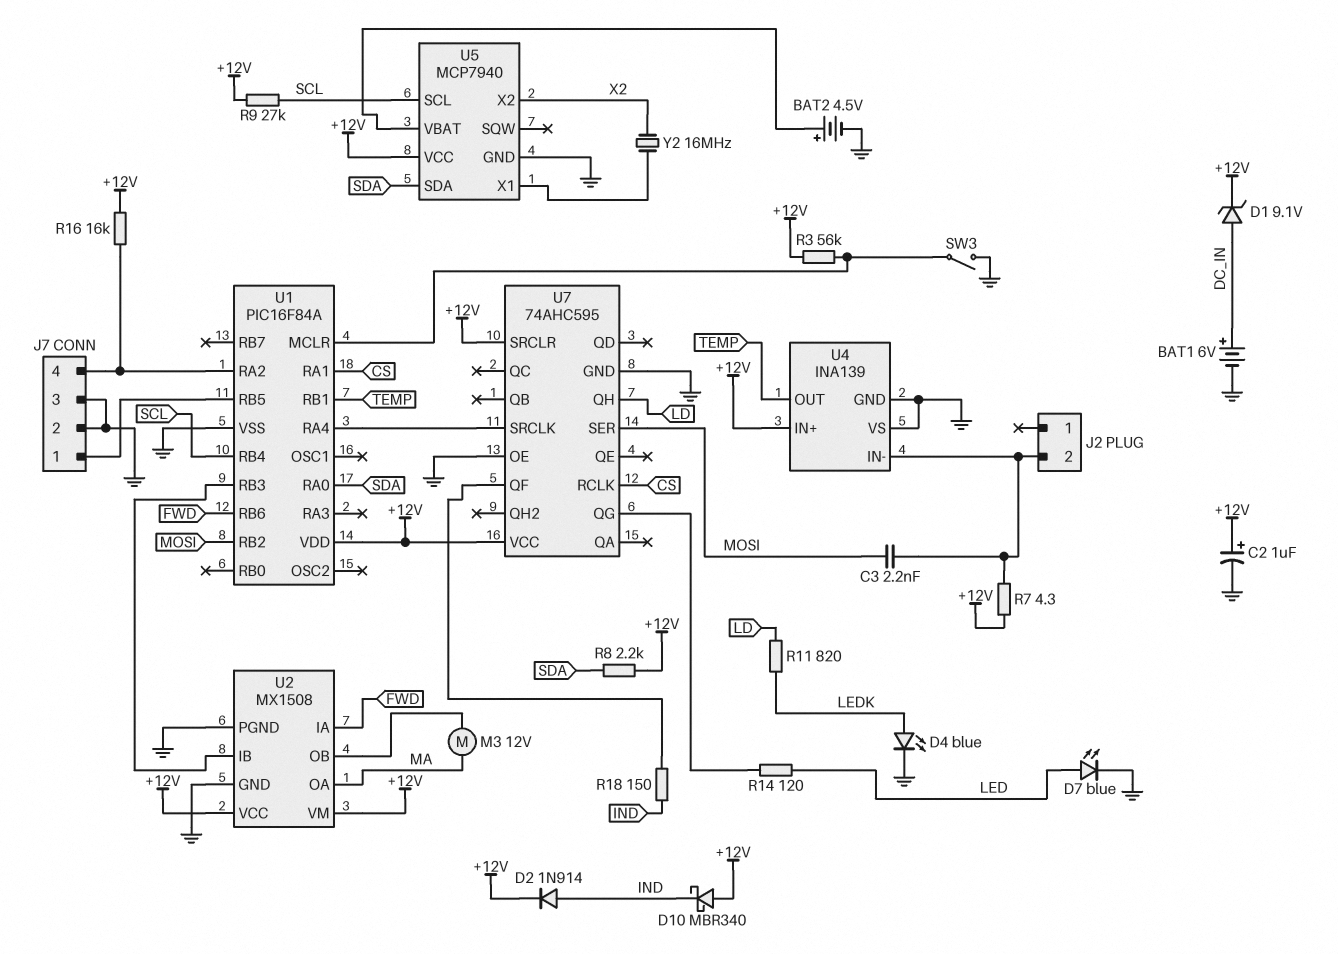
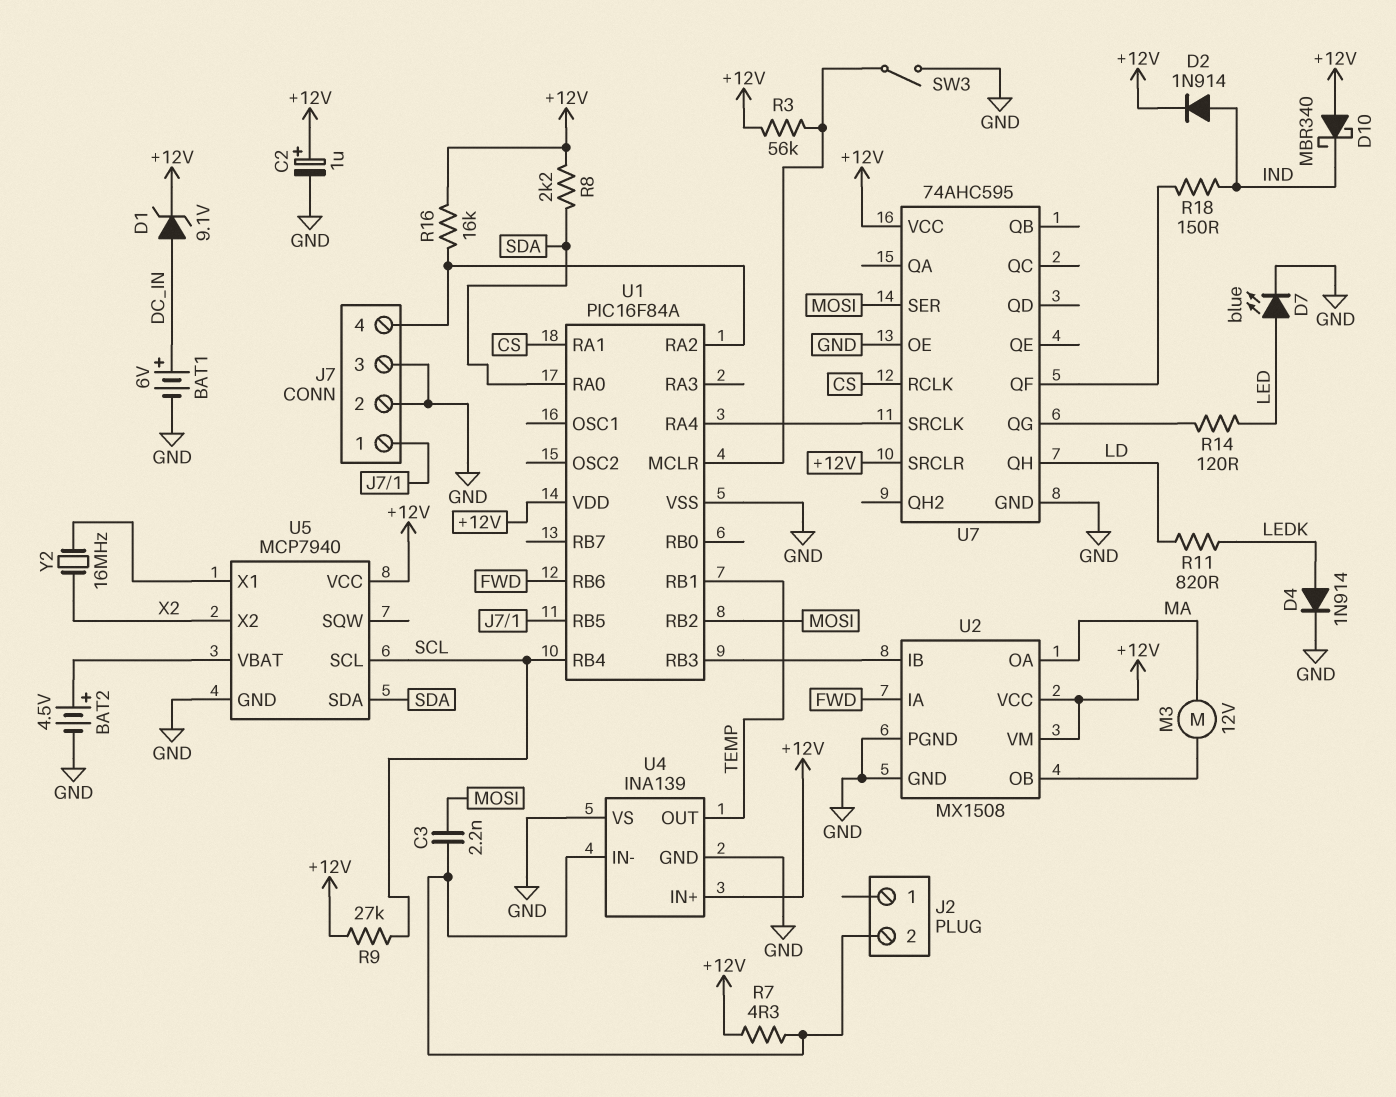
D4: LED blue (A LEDK, K GND) -> diode 1N914 (A LEDK, K GND)

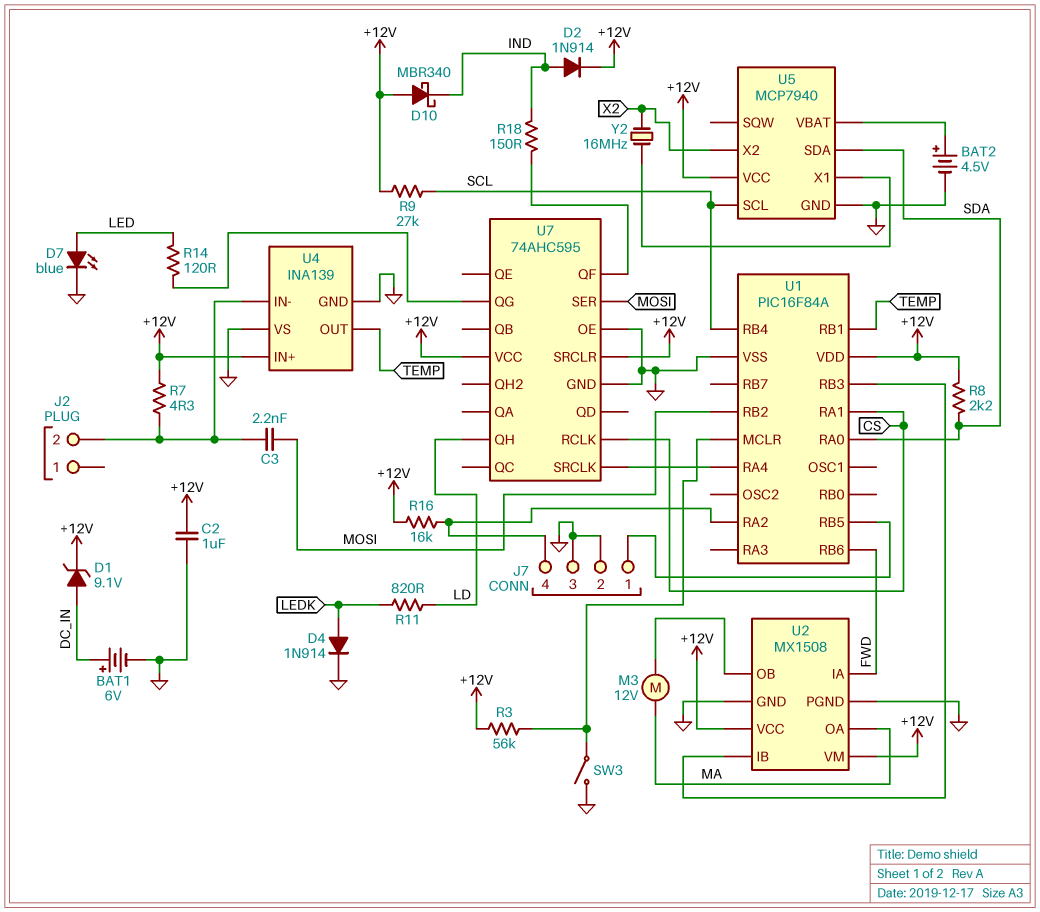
C2: 1uF (plus +12V, minus GND) -> 1uF (+12V, GND)

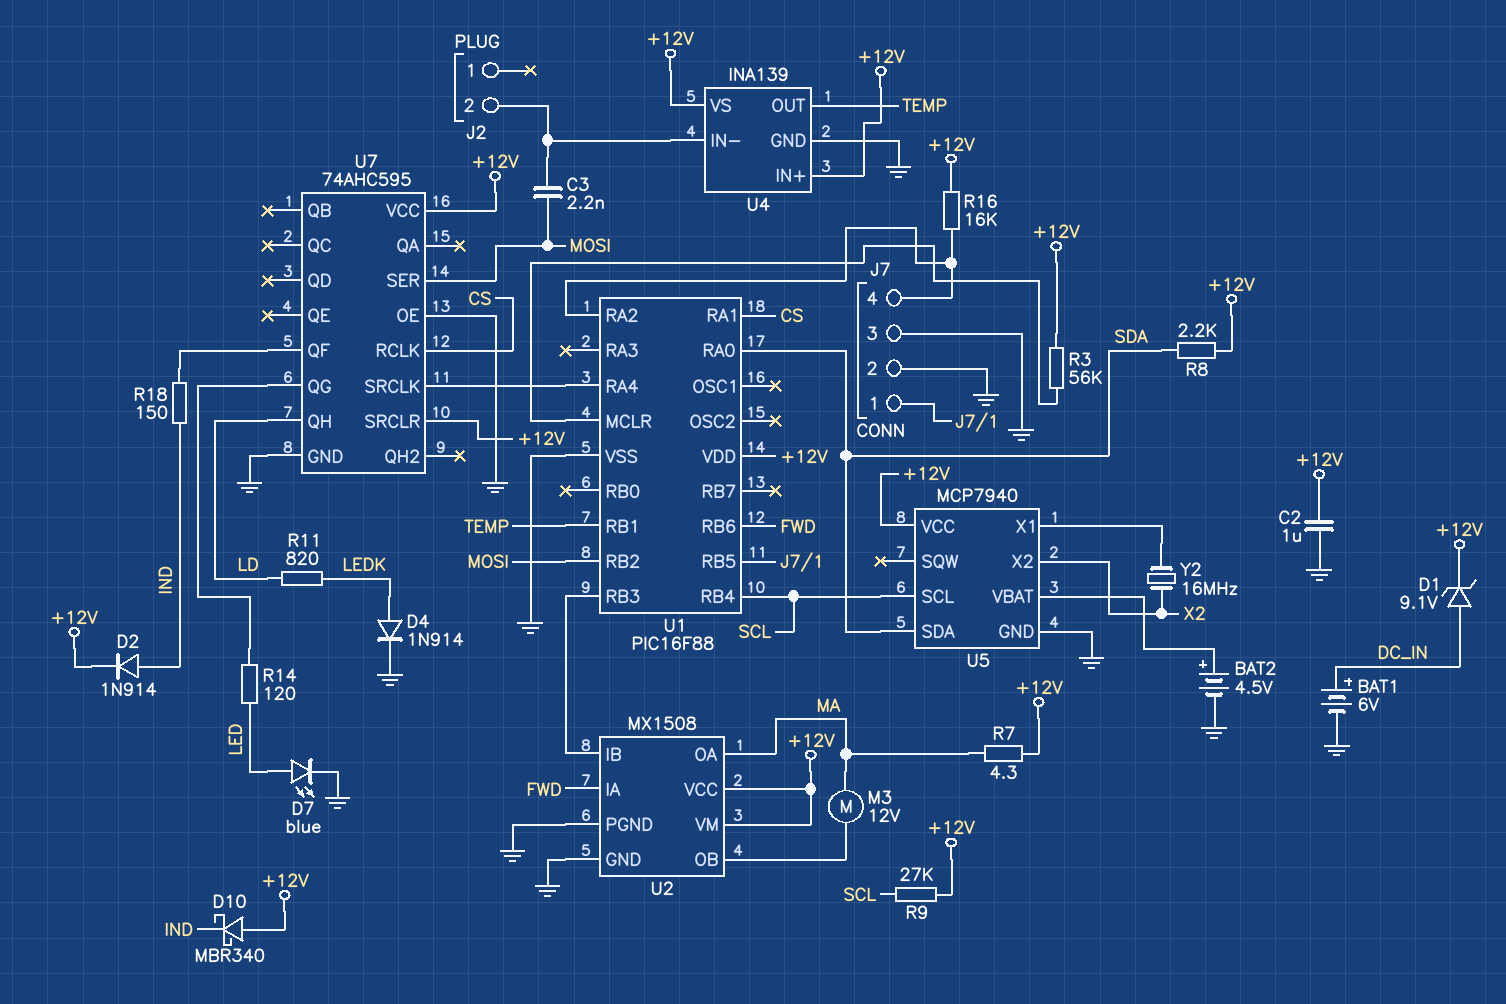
R7: 4.3 (+12V, J2/2) -> 4.3 (+12V, MA)
SW3: switch (GND, U1/MCLR) -> none
U1: PIC16F84A -> PIC16F88
U4 pin VS: GND -> +12V

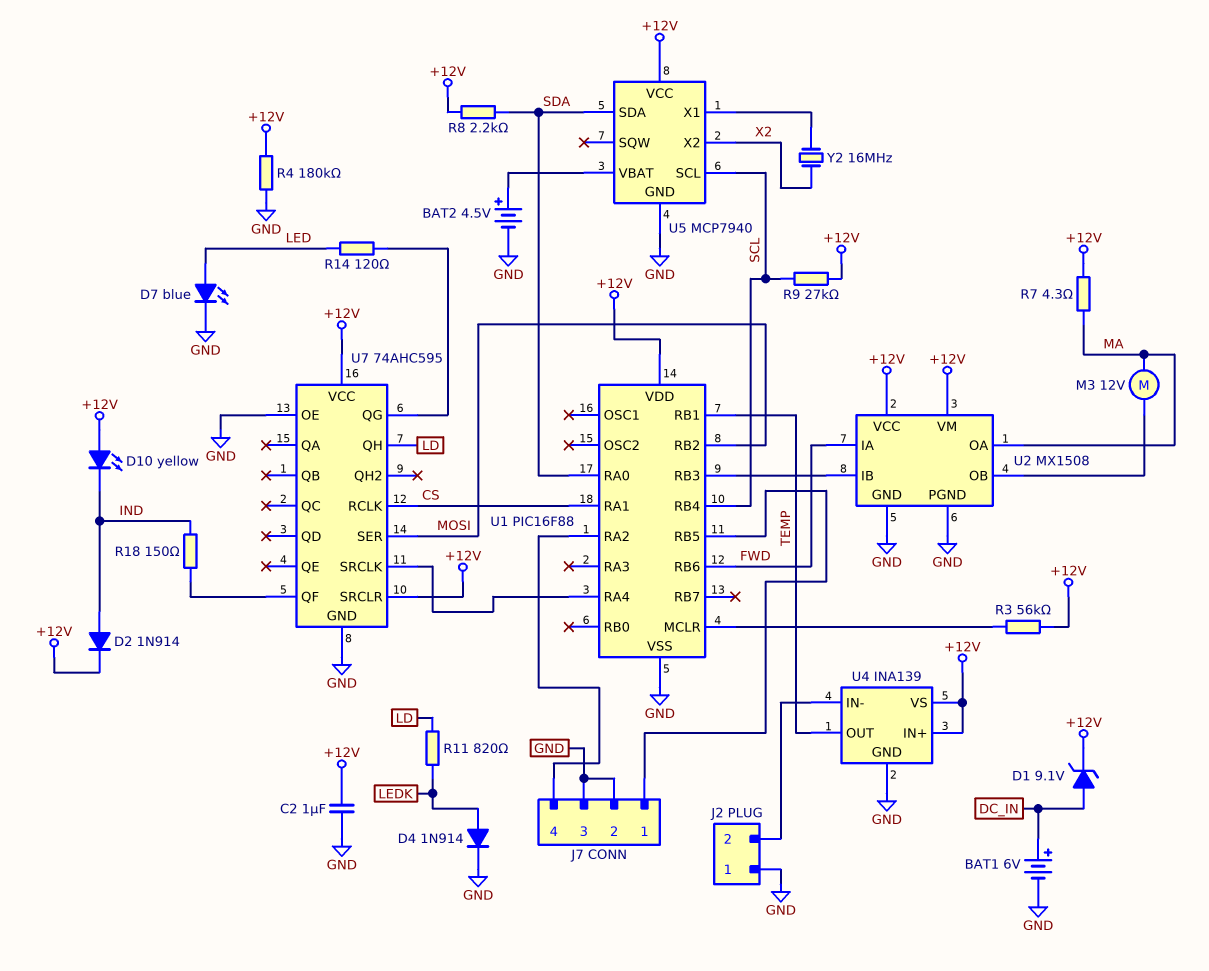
C3: 2.2nF (J2/2, MOSI) -> none
D10: schottky MBR340 (A +12V, K IND) -> LED yellow (A +12V, K IND)
J2 pin 1: none -> GND
R4: none -> 180k (+12V, GND)
R16: 16k (+12V, J7/4) -> none

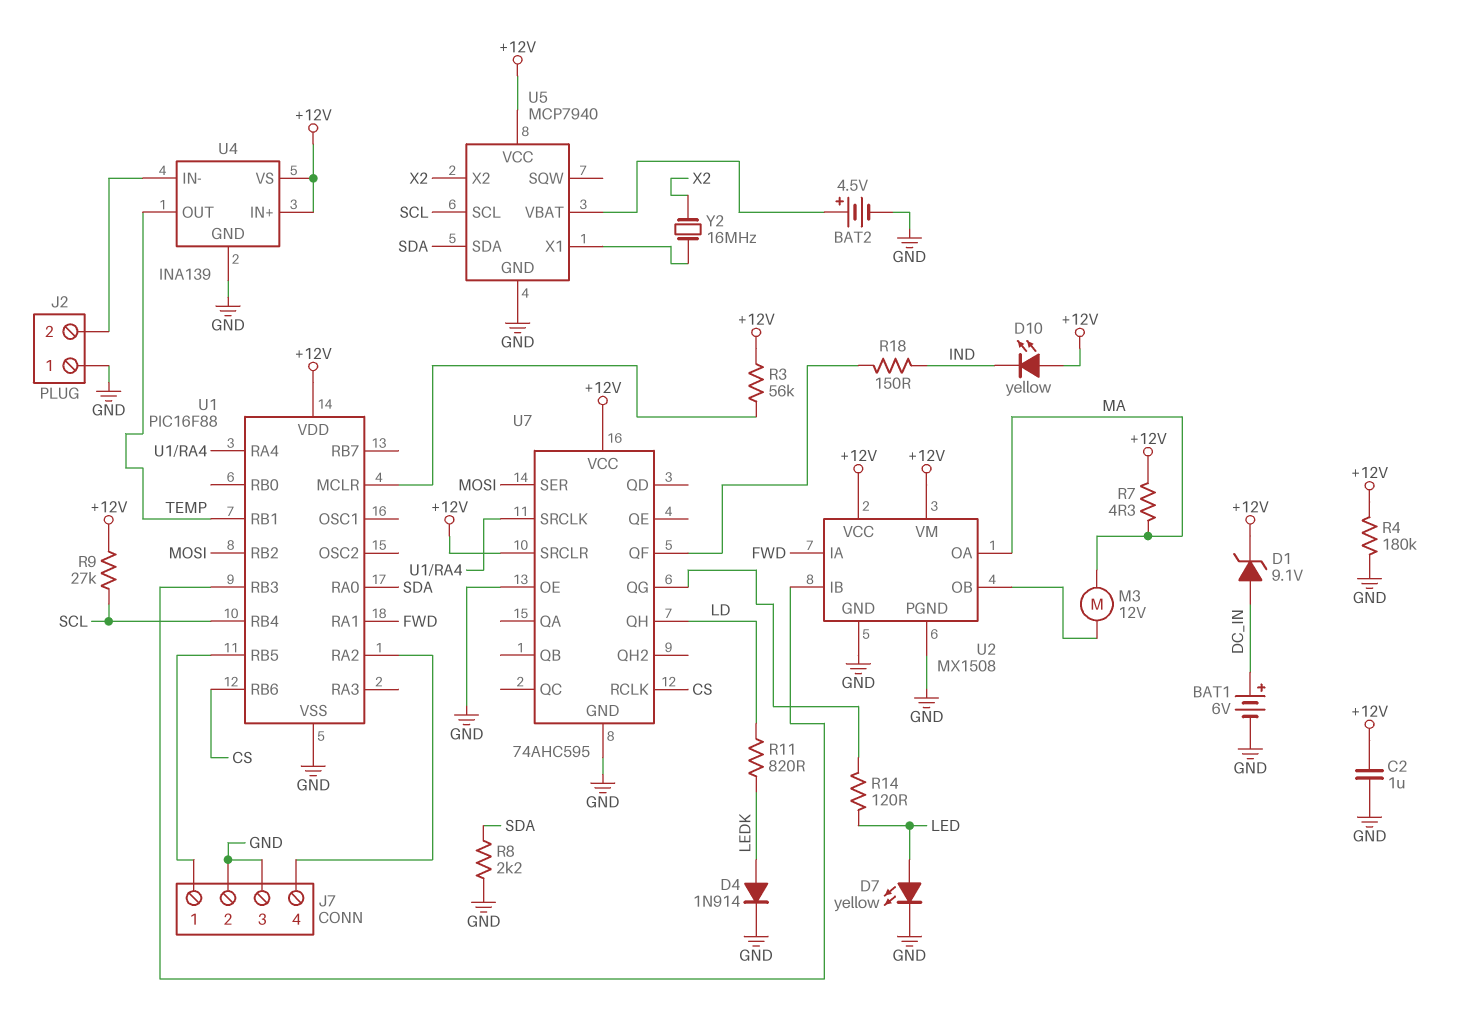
D2: diode 1N914 (A IND, K +12V) -> none
D7: LED blue (A LED, K GND) -> LED yellow (A LED, K GND)
R8: 2.2k (+12V, SDA) -> 2.2k (GND, SDA)
U1 pin RA1: CS -> FWD
U1 pin RB6: FWD -> CS

